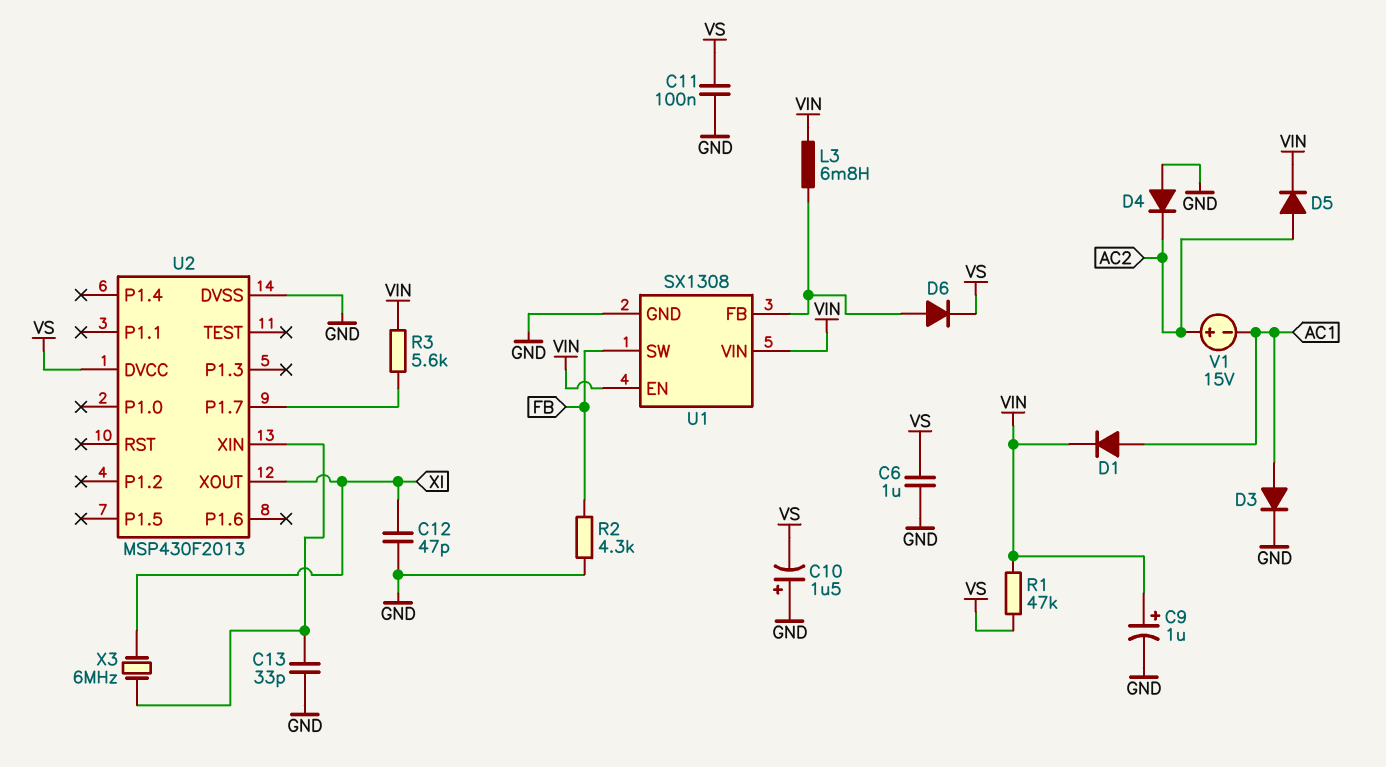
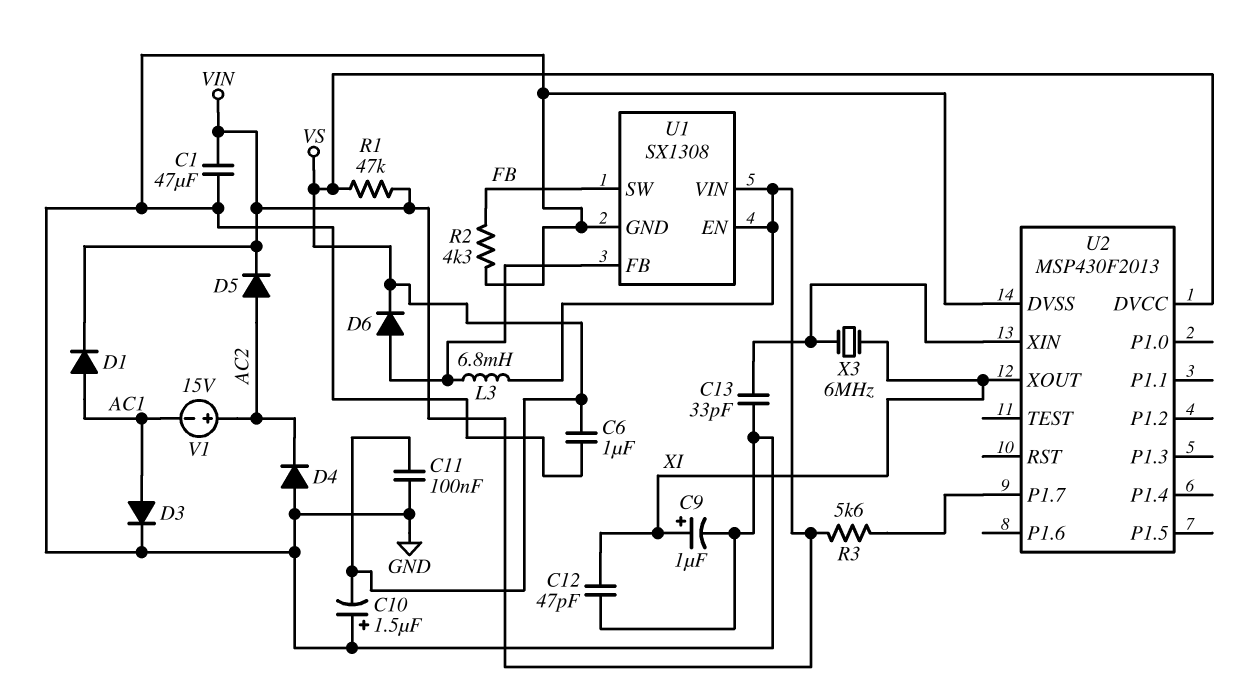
C1: none -> 47uF (GND, VIN)
C9: 1uF (plus VIN, minus GND) -> 1uF (plus XI, minus GND)

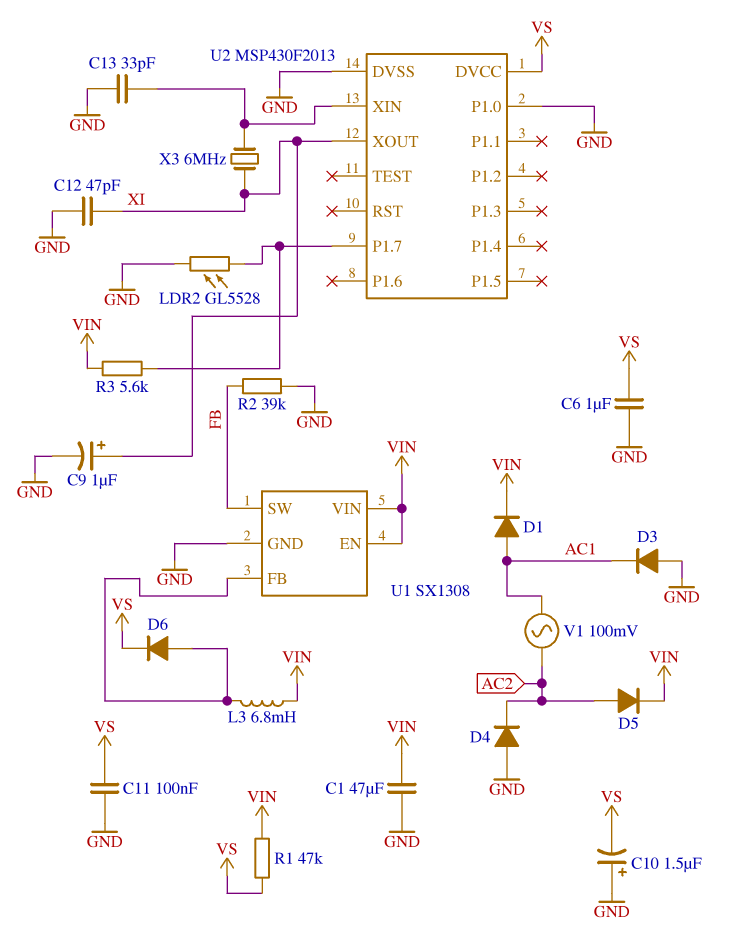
D3: diode (A AC1, K GND) -> diode (A GND, K AC1)
LDR2: none -> GL5528 (GND, U2/P1.7)
R2: 4.3k (FB, GND) -> 39k (FB, GND)
U2 pin P1.0: none -> GND
V1: 15V (plus AC2, minus AC1) -> AC 100mV (AC1, AC2)

